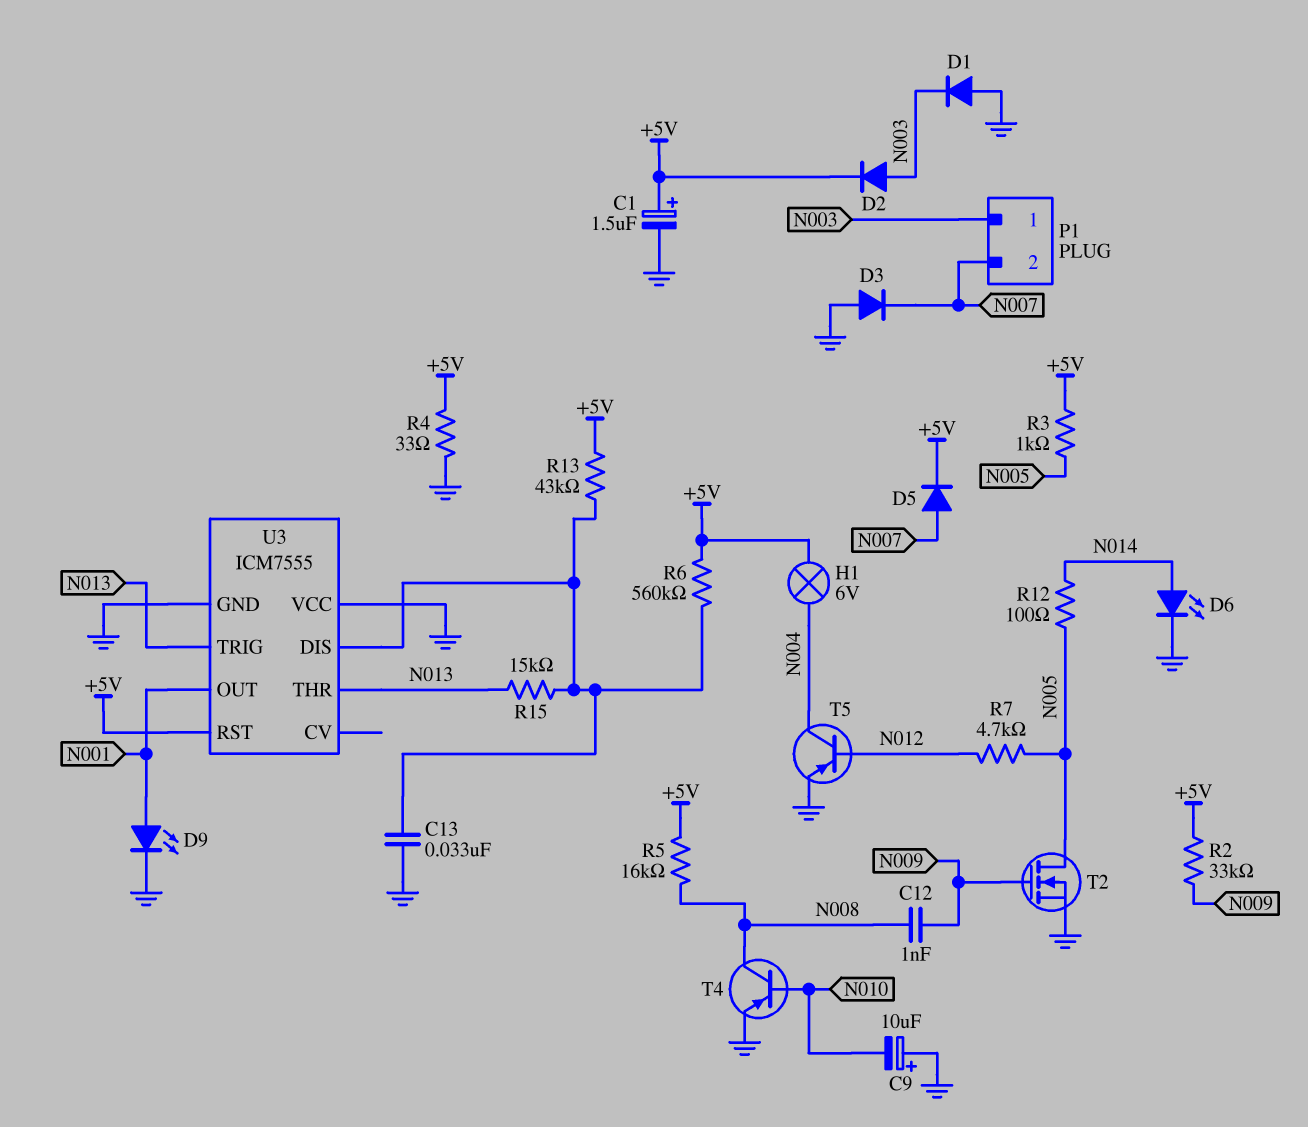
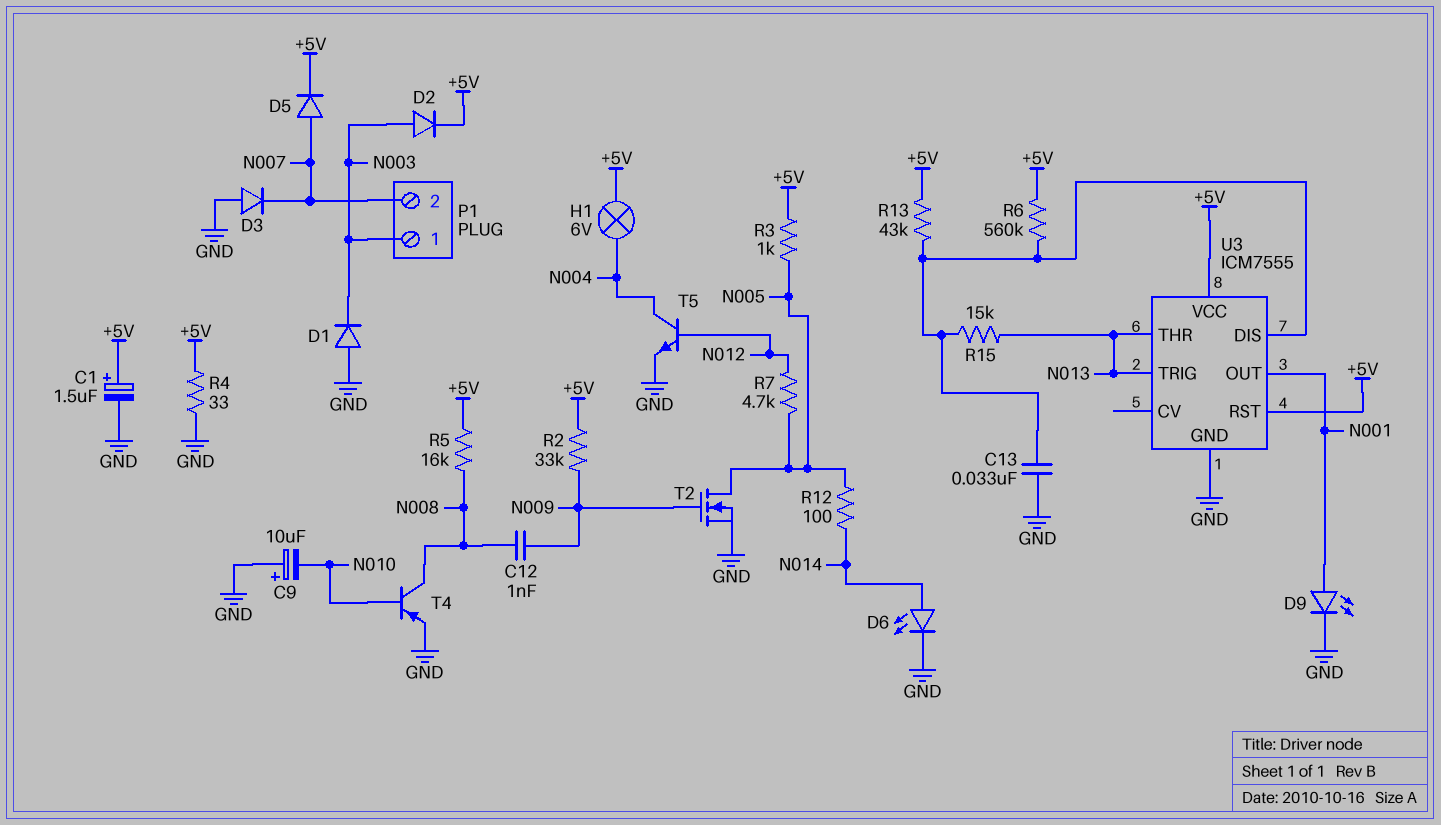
T5: PNP (B N012, C N004, E GND) -> NPN (B N012, C N004, E GND)
U3 pin VCC: GND -> +5V

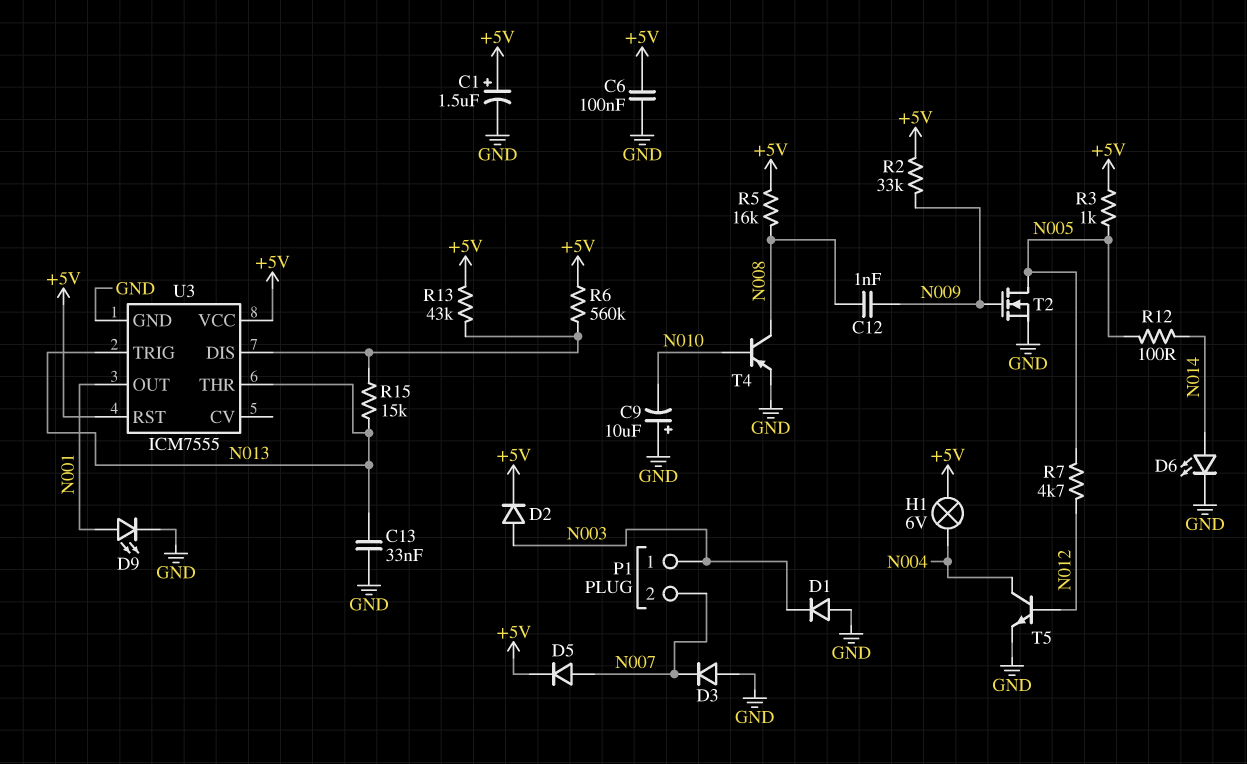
C6: none -> 100nF (+5V, GND)
C13: 33nF (GND, U3/DIS) -> 33nF (GND, N013)
R4: 33 (+5V, GND) -> none

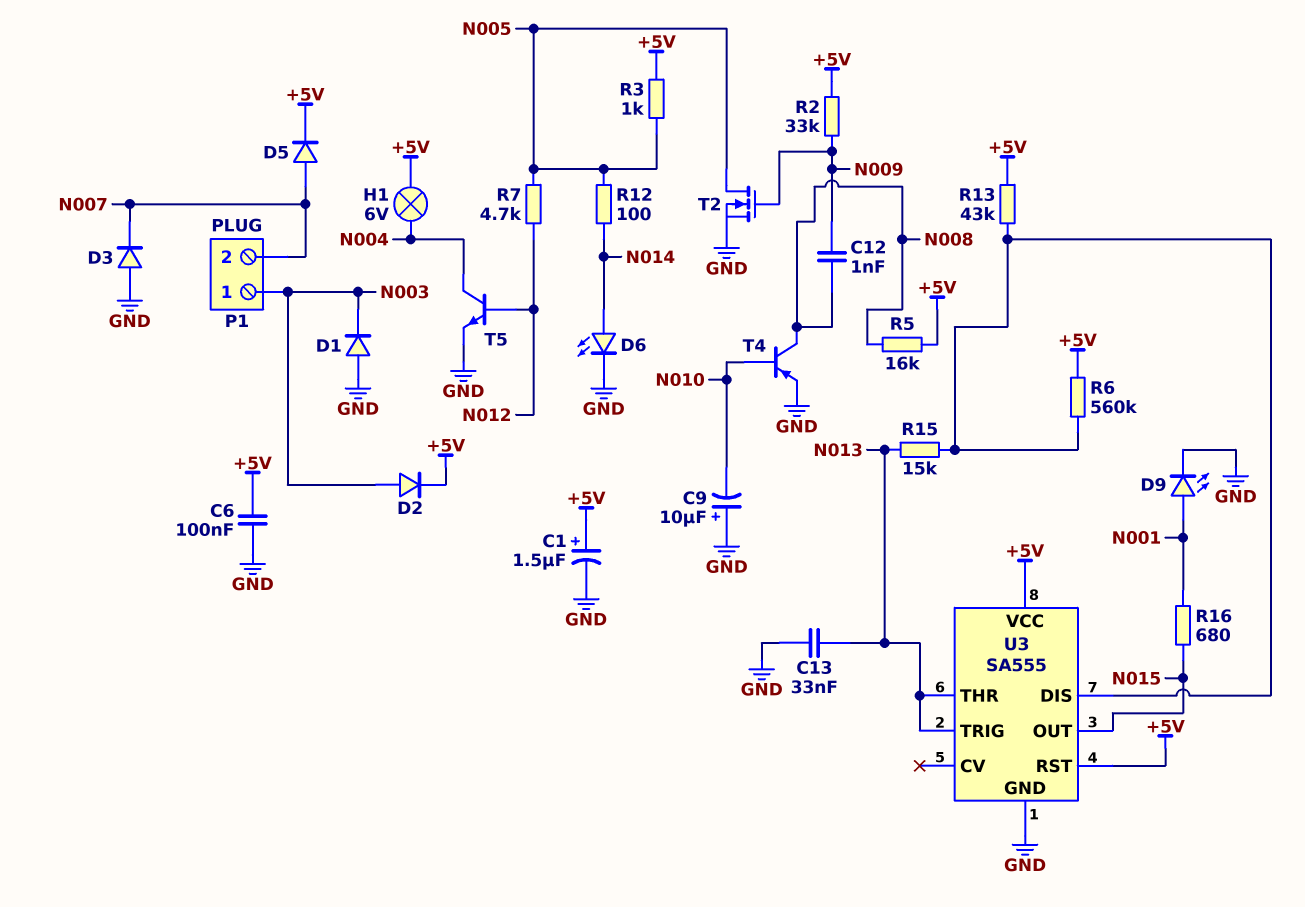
R16: none -> 680 (N001, N015)
U3: ICM7555 -> SA555
U3 pin OUT: N001 -> N015

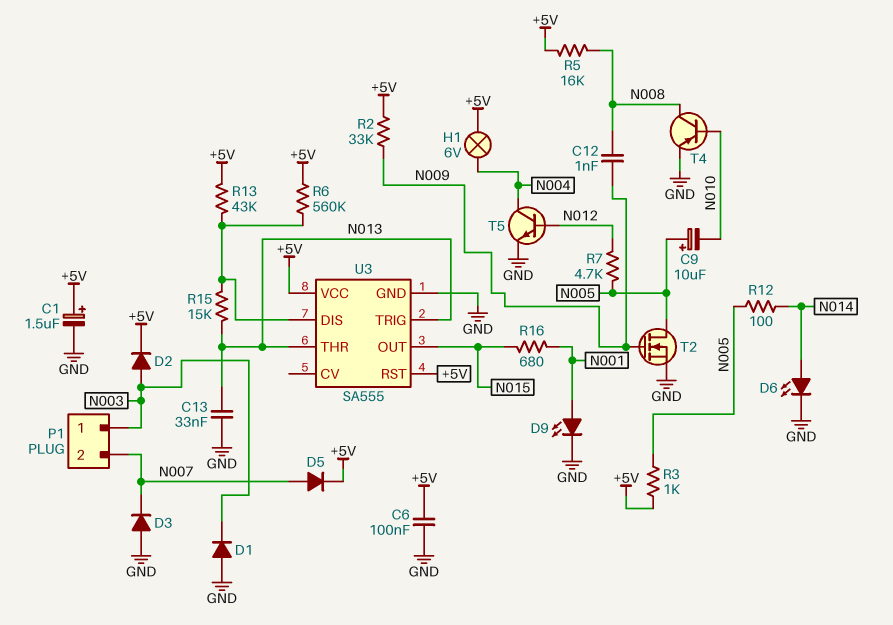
C9: 10uF (plus GND, minus N010) -> 10uF (plus N005, minus N010)

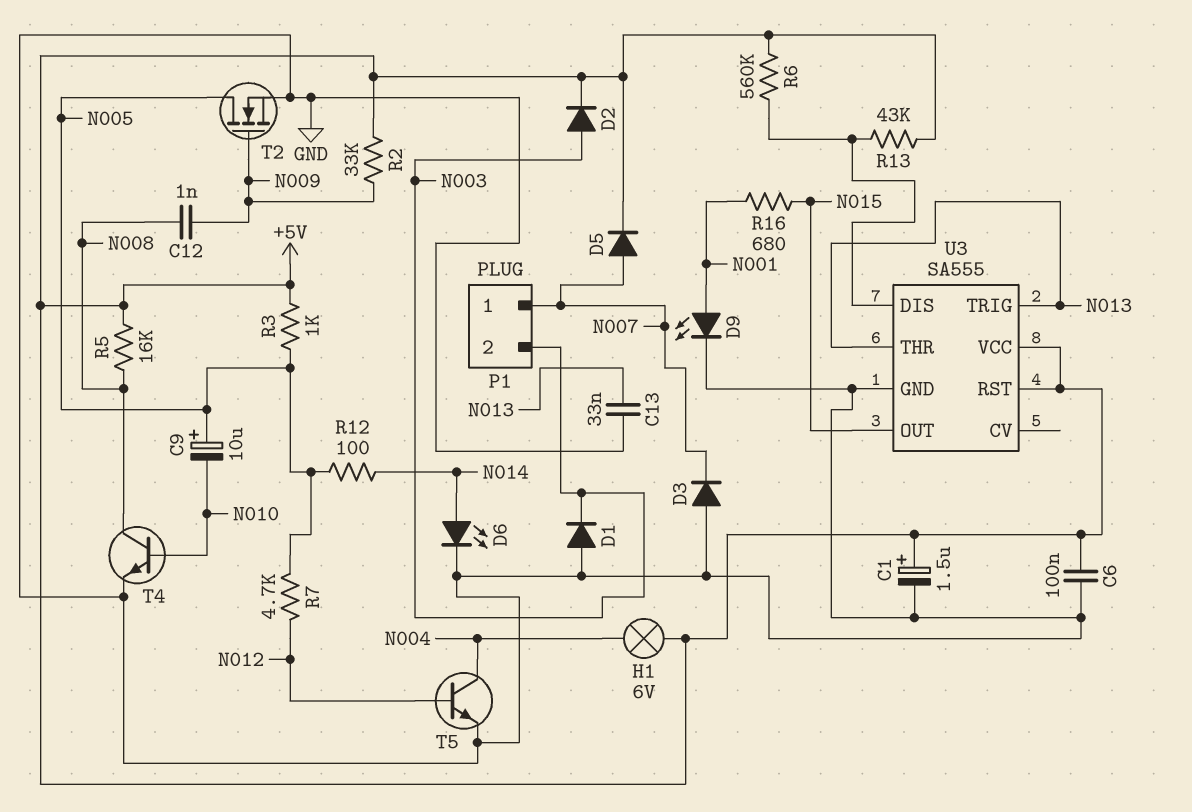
P1 pin 1: N003 -> N007
P1 pin 2: N007 -> N003
R15: 15k (N013, U3/DIS) -> none
T4: PNP (B N010, C N008, E GND) -> NPN (B N010, C N008, E GND)

